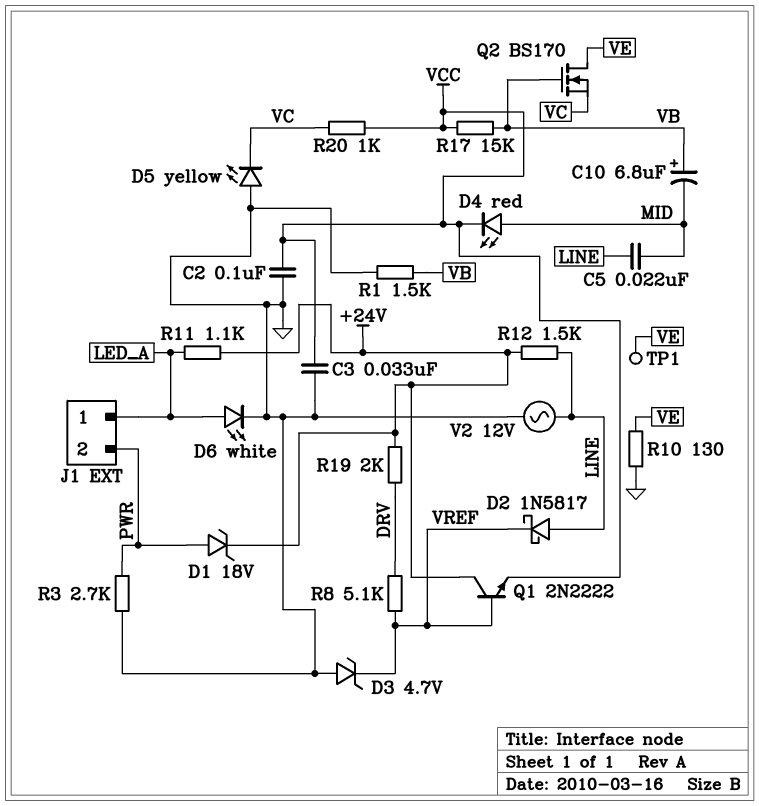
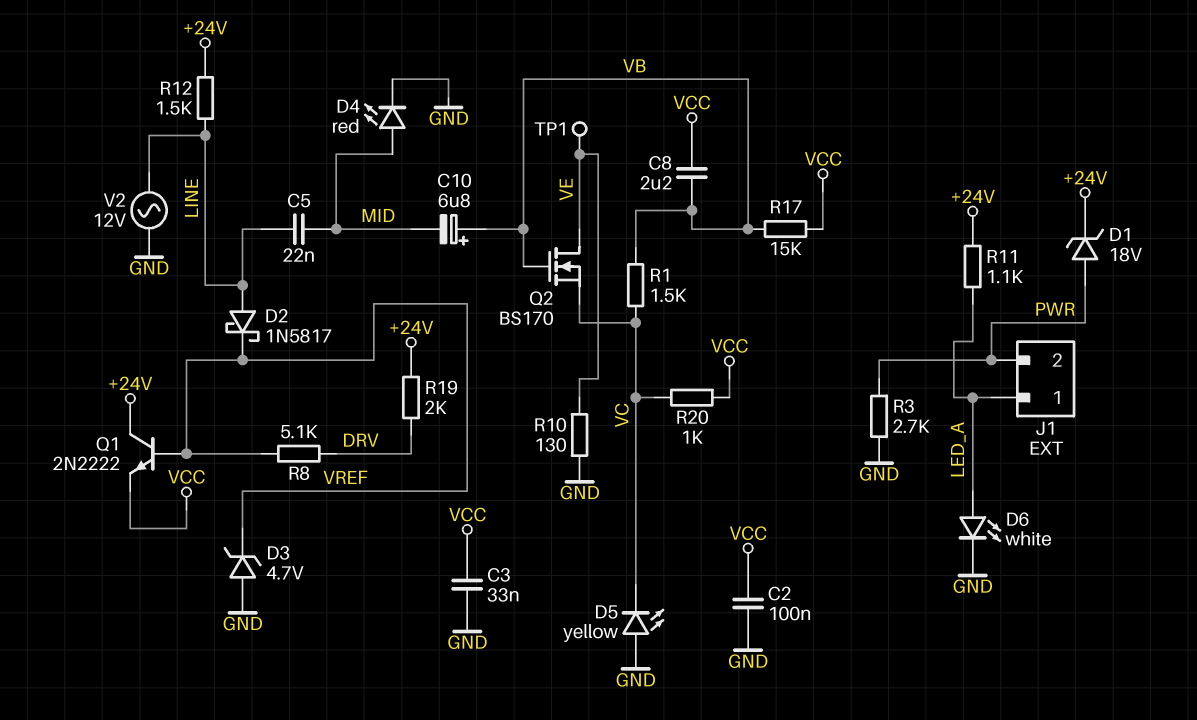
C8: none -> 2.2uF (VB, VCC)
D4: LED red (A MID, K VCC) -> LED red (A MID, K GND)
R1: 1.5k (GND, VB) -> 1.5k (VB, VC)

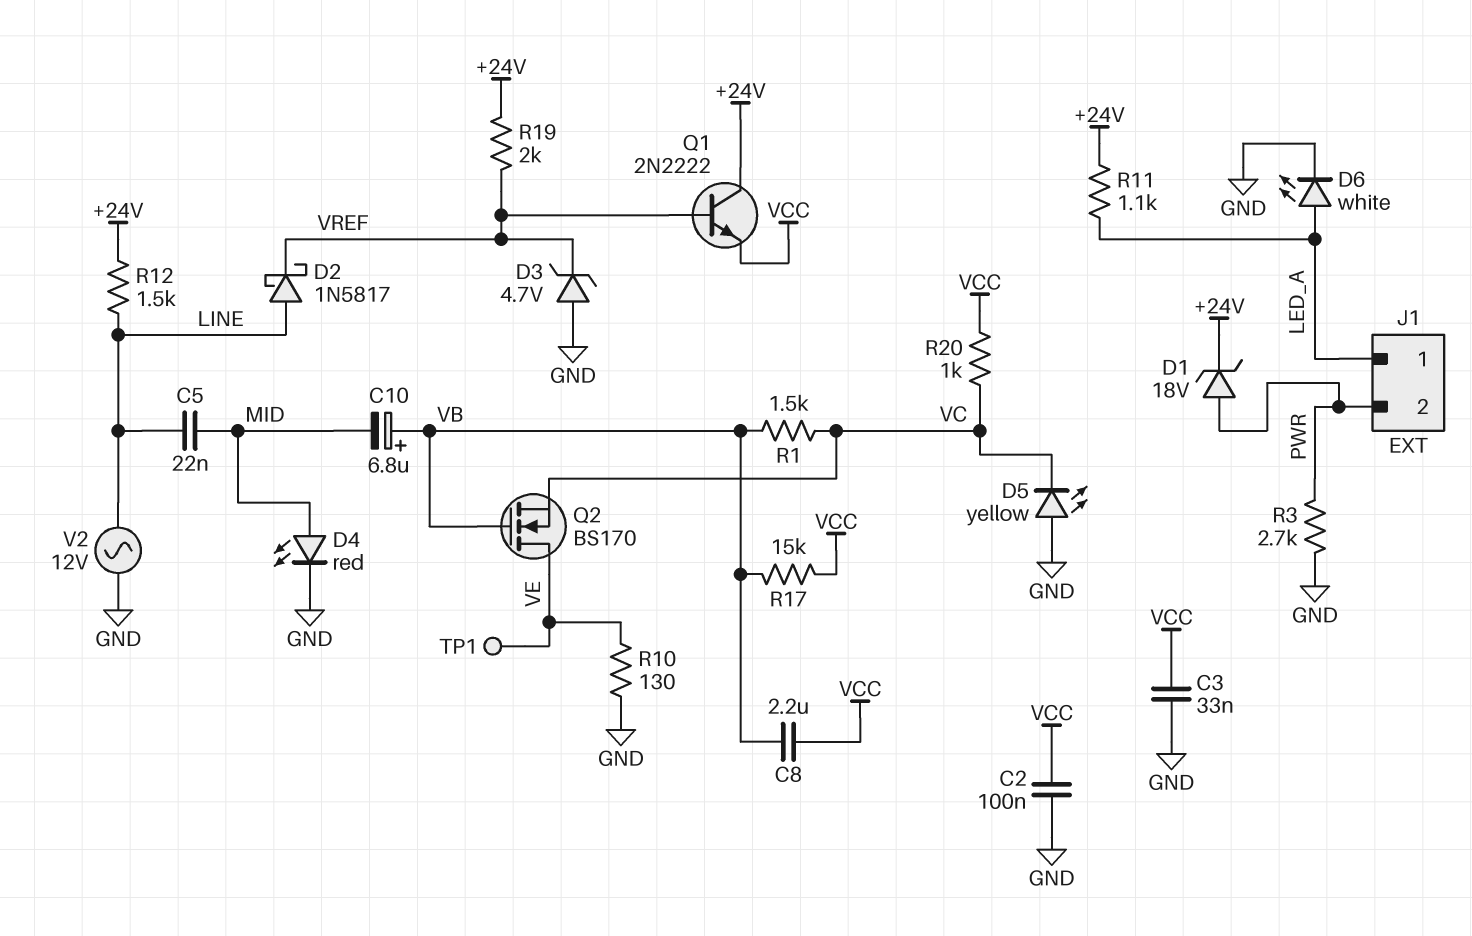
R8: 5.1k (DRV, VREF) -> none
R19: 2k (+24V, DRV) -> 2k (+24V, VREF)

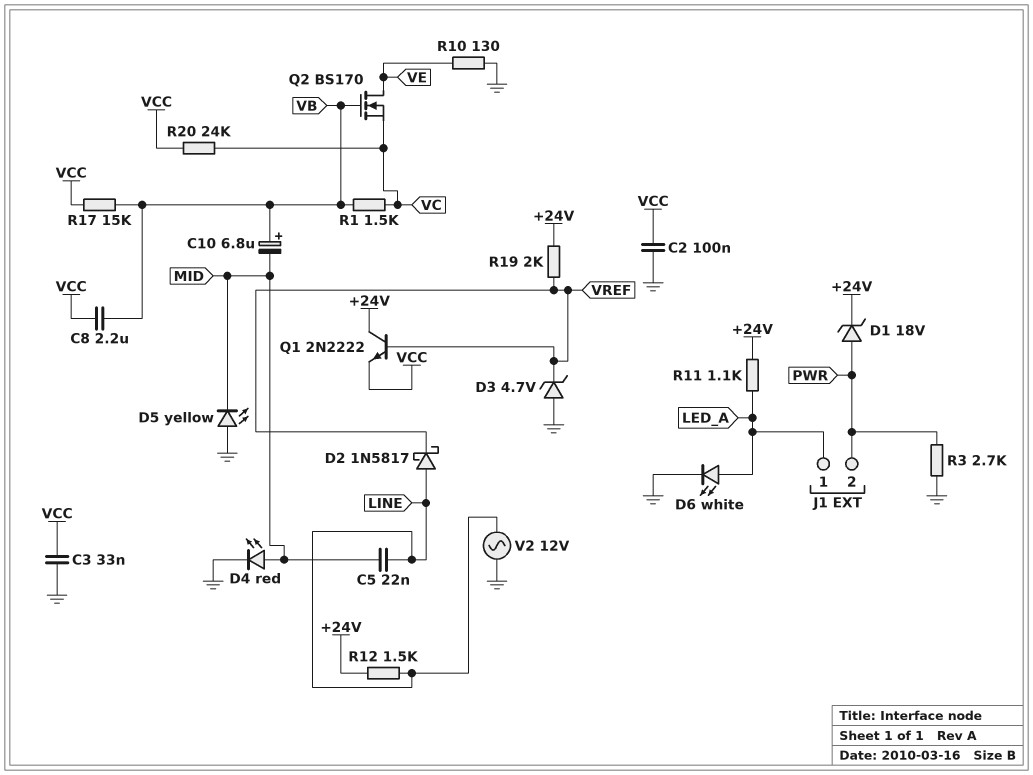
D5: LED yellow (A GND, K VC) -> LED yellow (A GND, K MID)
R20: 1k (VC, VCC) -> 24k (VC, VCC)
TP1: test point (VE) -> none

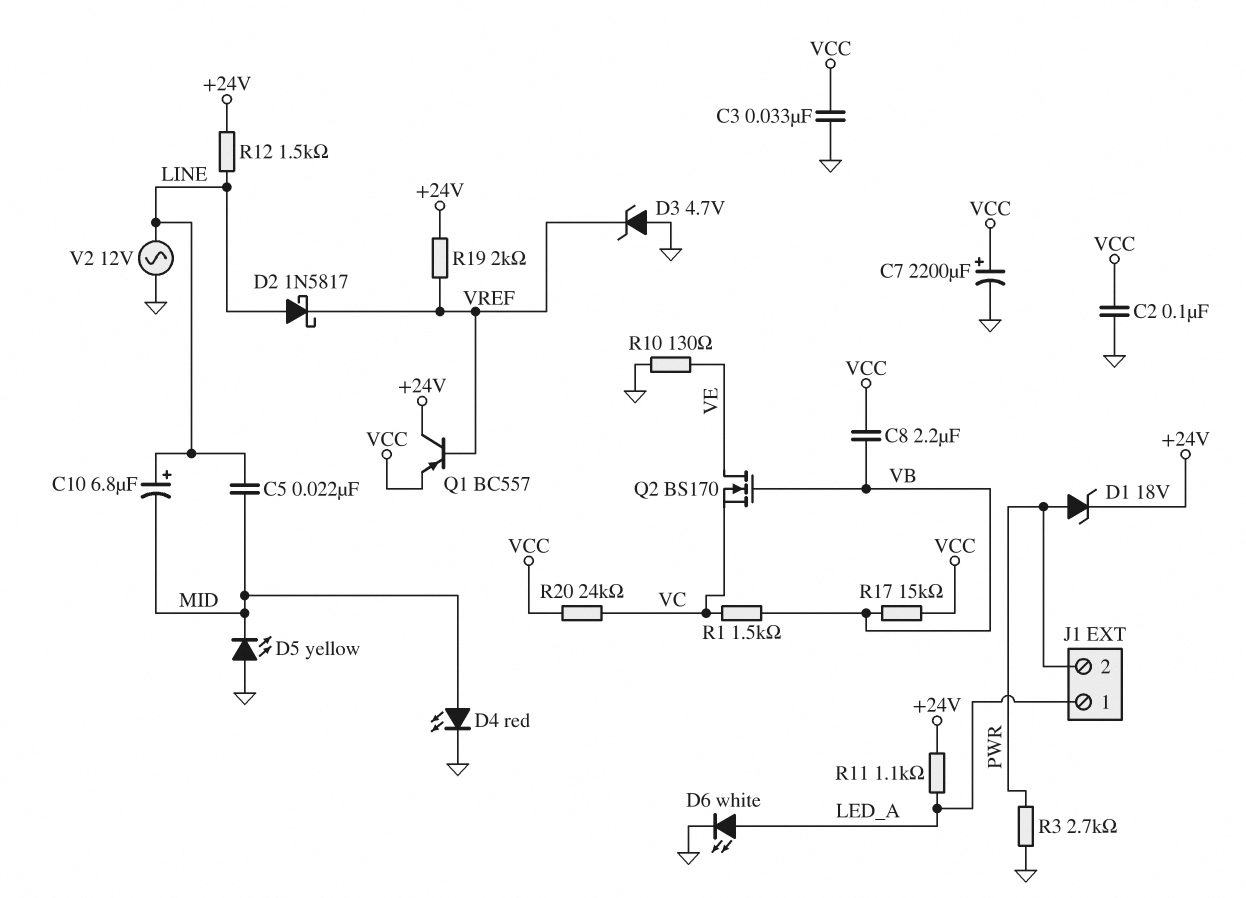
C7: none -> 2200uF (plus VCC, minus GND)
C10: 6.8uF (plus VB, minus MID) -> 6.8uF (plus LINE, minus MID)
Q1: NPN 2N2222 (B VREF, C +24V, E VCC) -> PNP BC557 (B VREF, C +24V, E VCC)

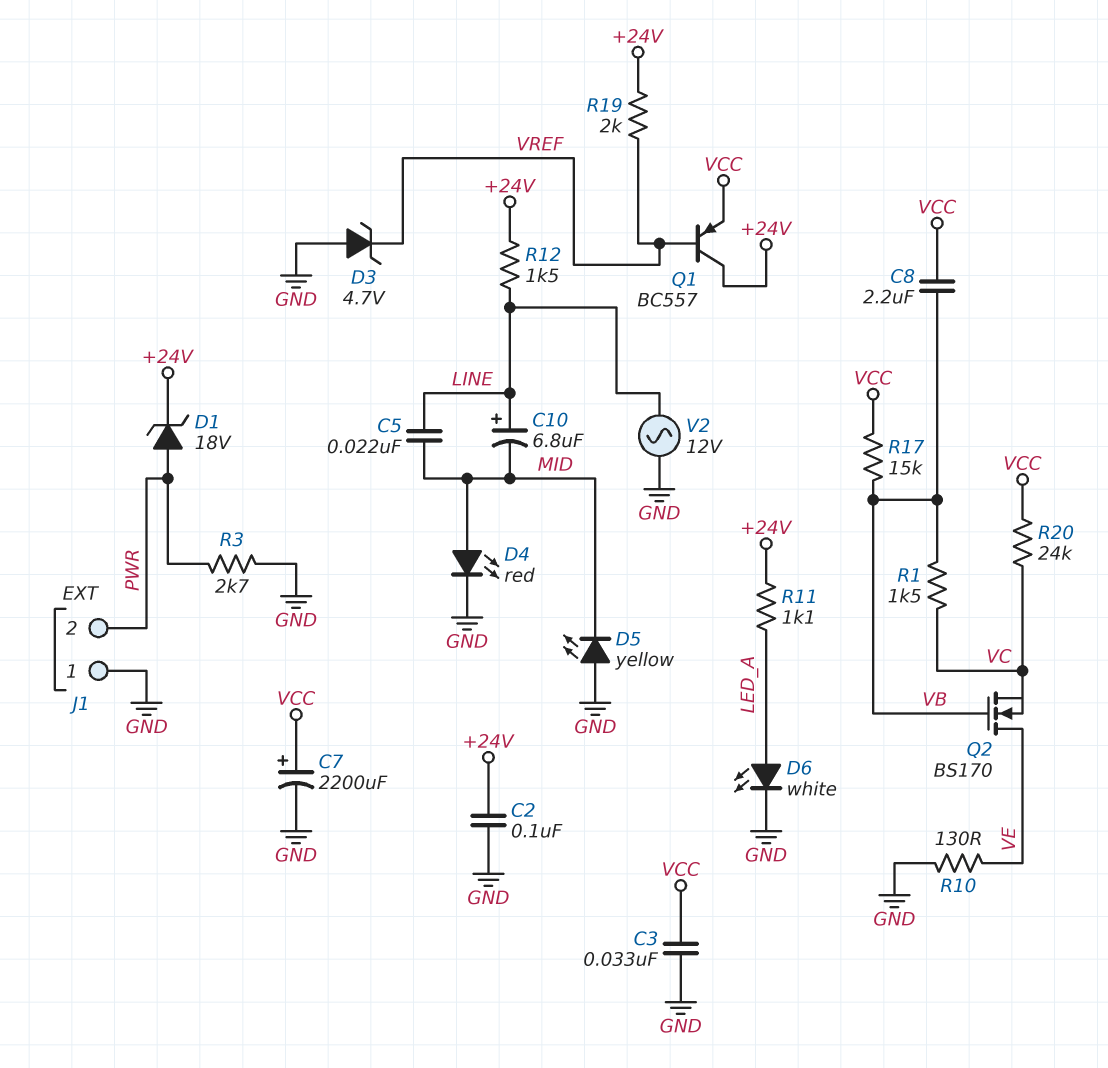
C2: 100nF (GND, VCC) -> 100nF (+24V, GND)
D2: schottky 1N5817 (A LINE, K VREF) -> none
J1 pin 1: LED_A -> GND

